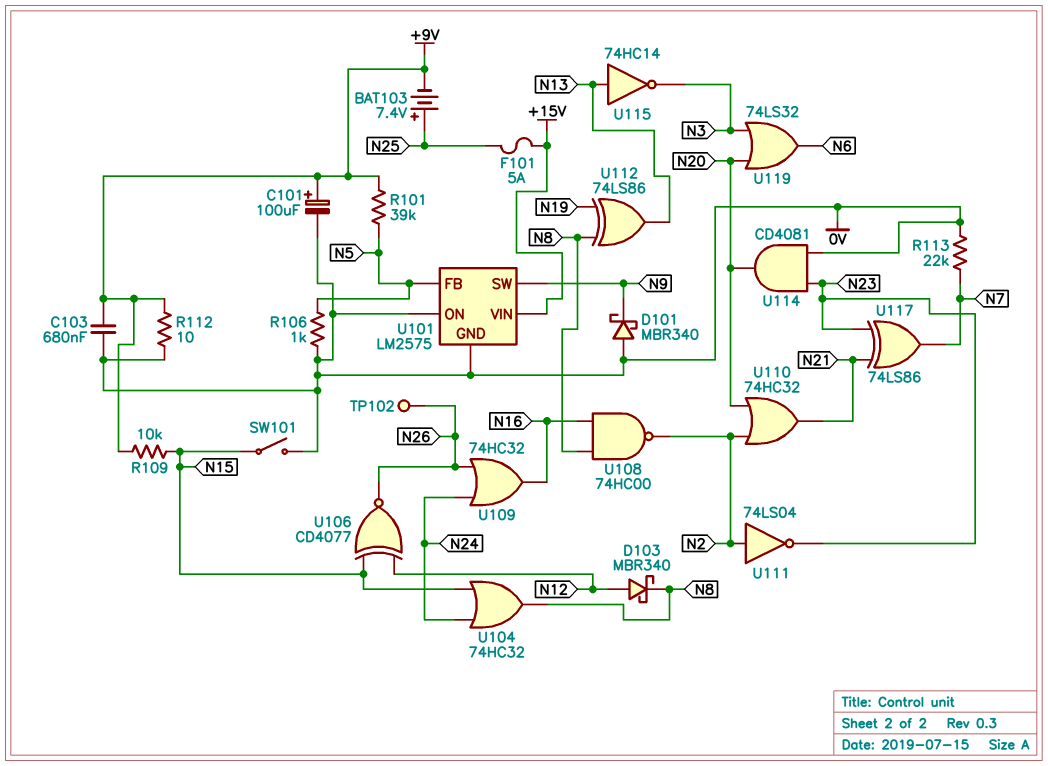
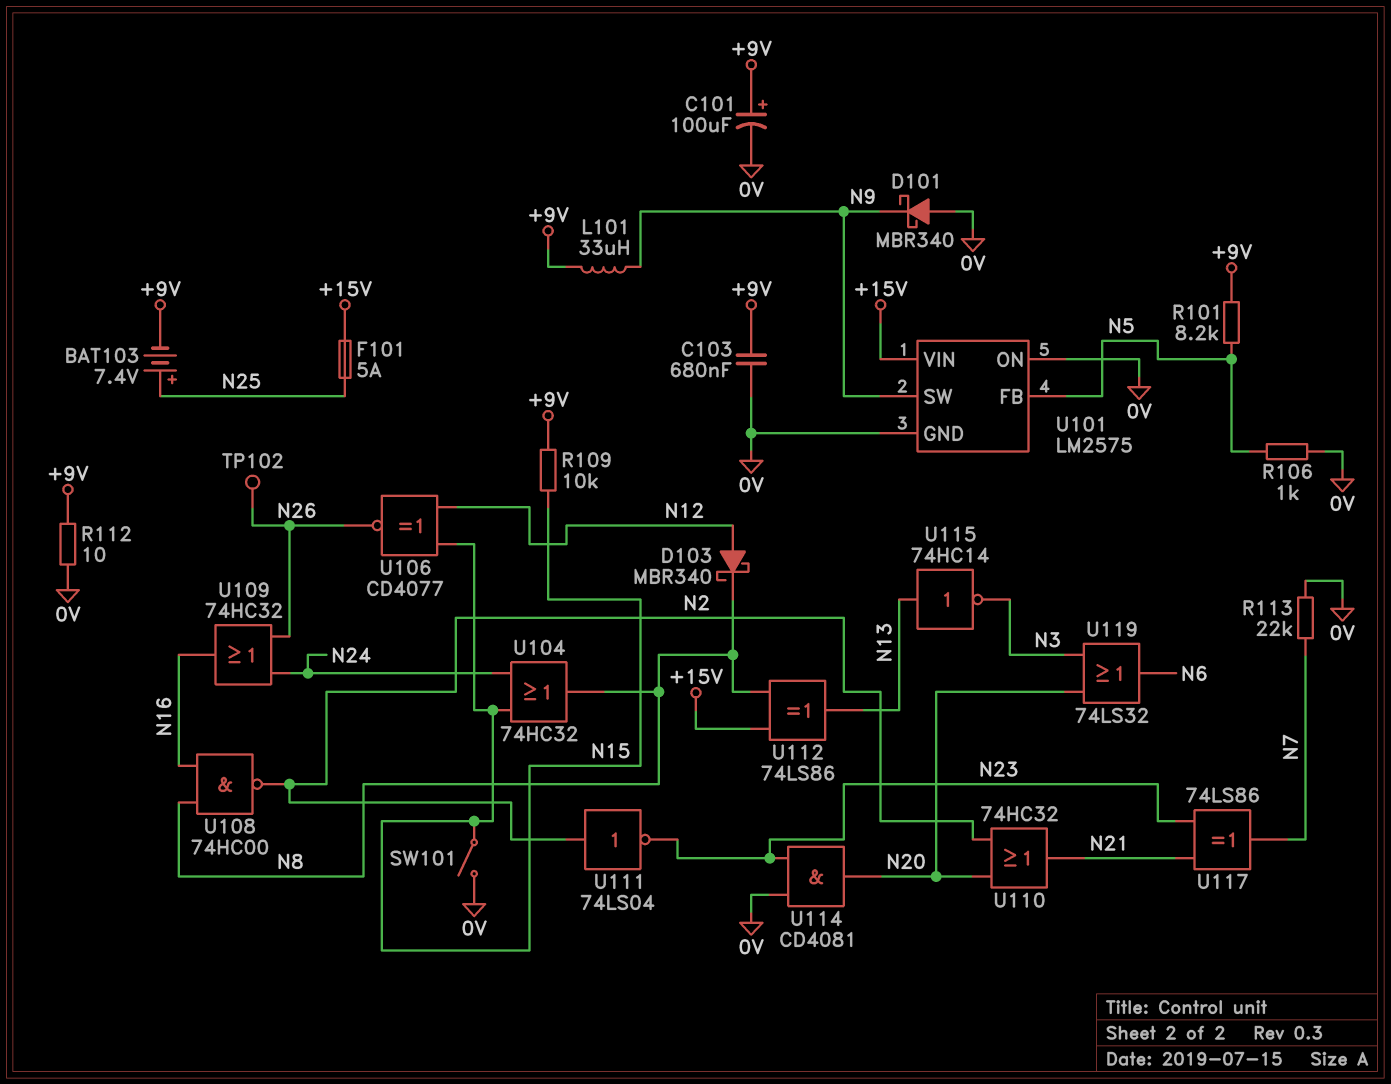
L101: none -> 33uH (+9V, N9)
R101: 39k (+9V, N5) -> 8.2k (+9V, N5)
U112: XOR 74LS86 (in N8, in N19, out N13) -> XOR 74LS86 (in +15V, in N8, out N13)

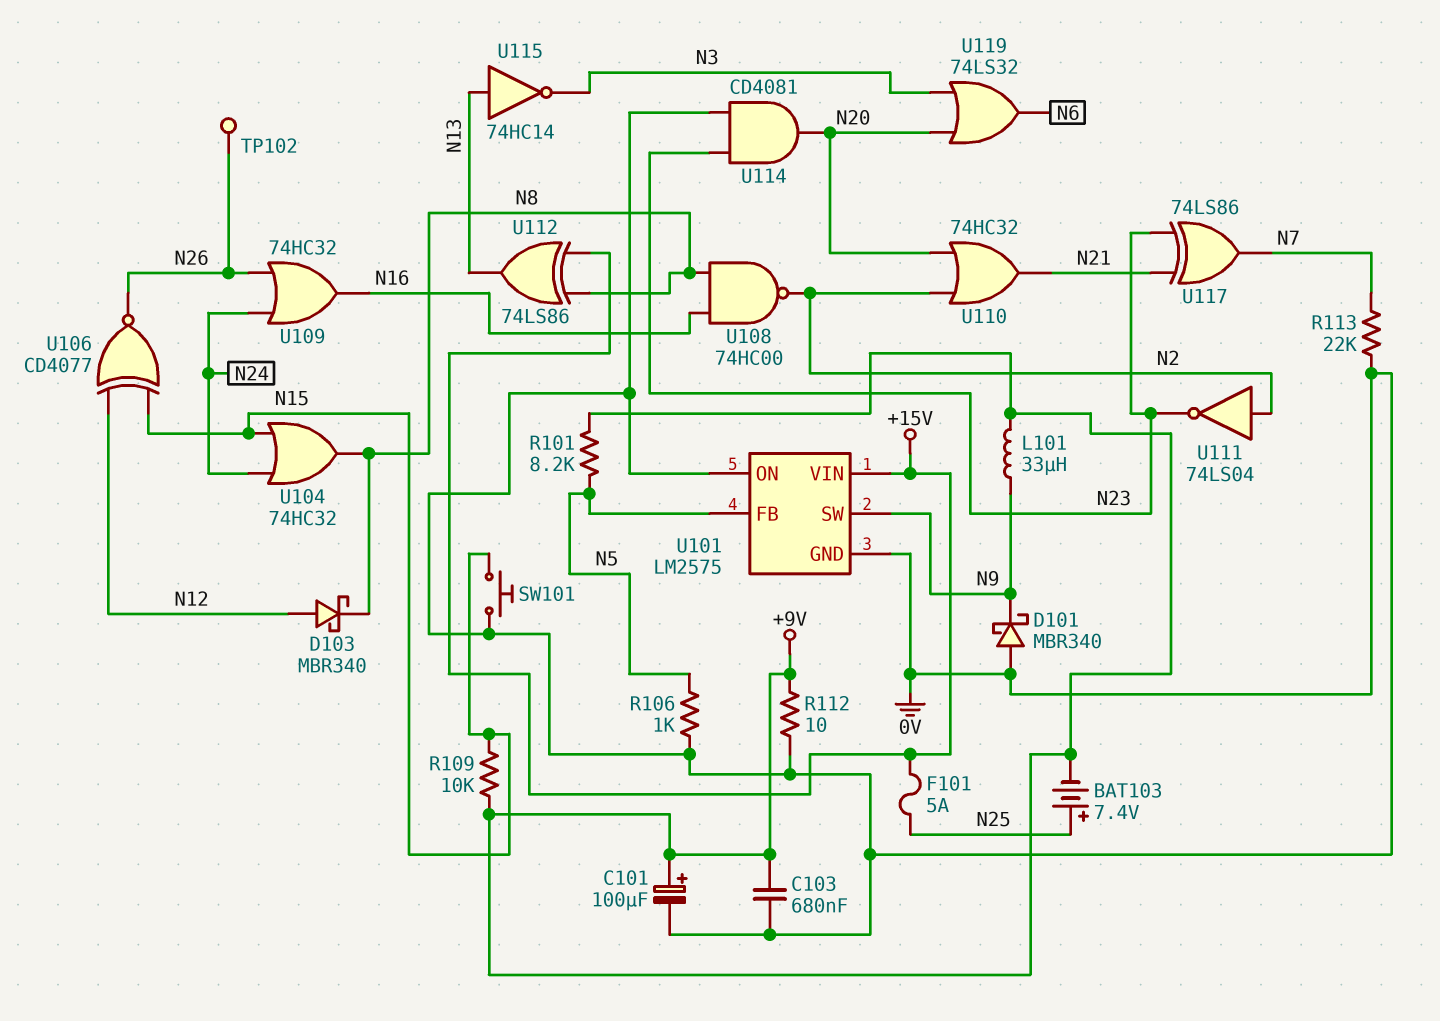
SW101: switch (0V, N15) -> button (0V, N15)

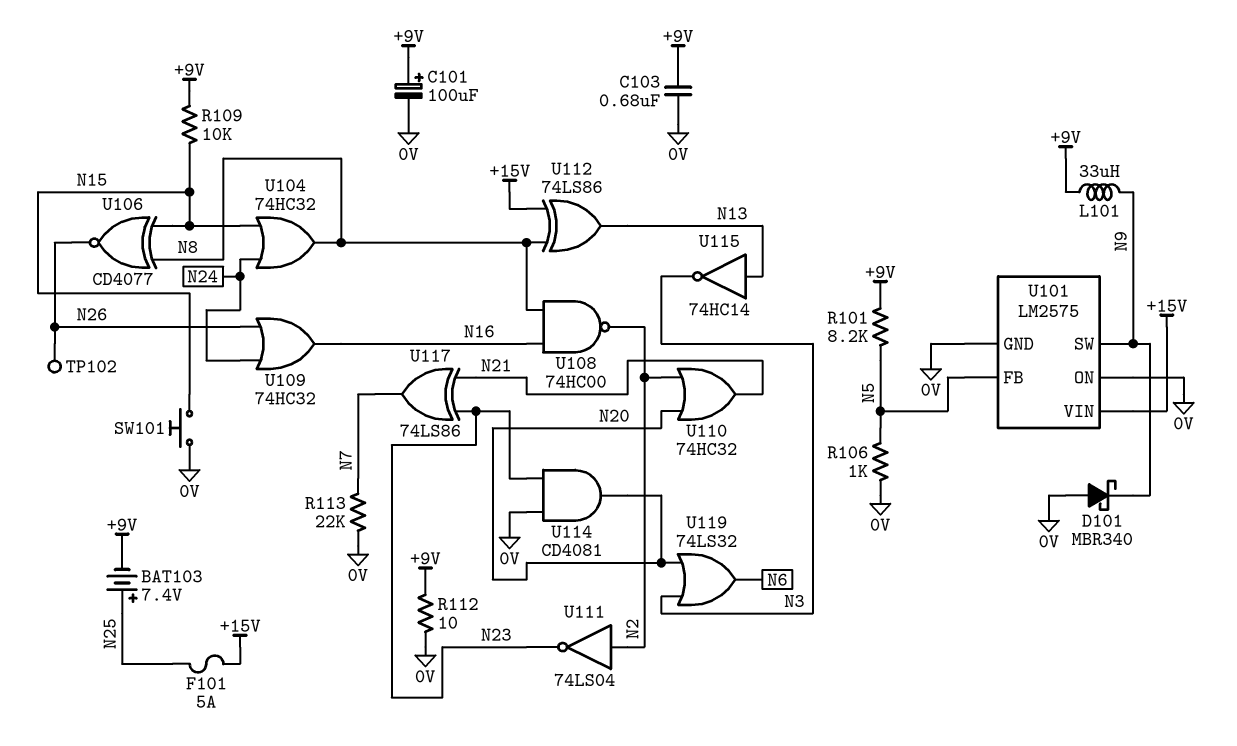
D103: schottky MBR340 (A N12, K N8) -> none
U106: XNOR CD4077 (in N12, in N15, out N26) -> XNOR CD4077 (in N8, in N15, out N26)

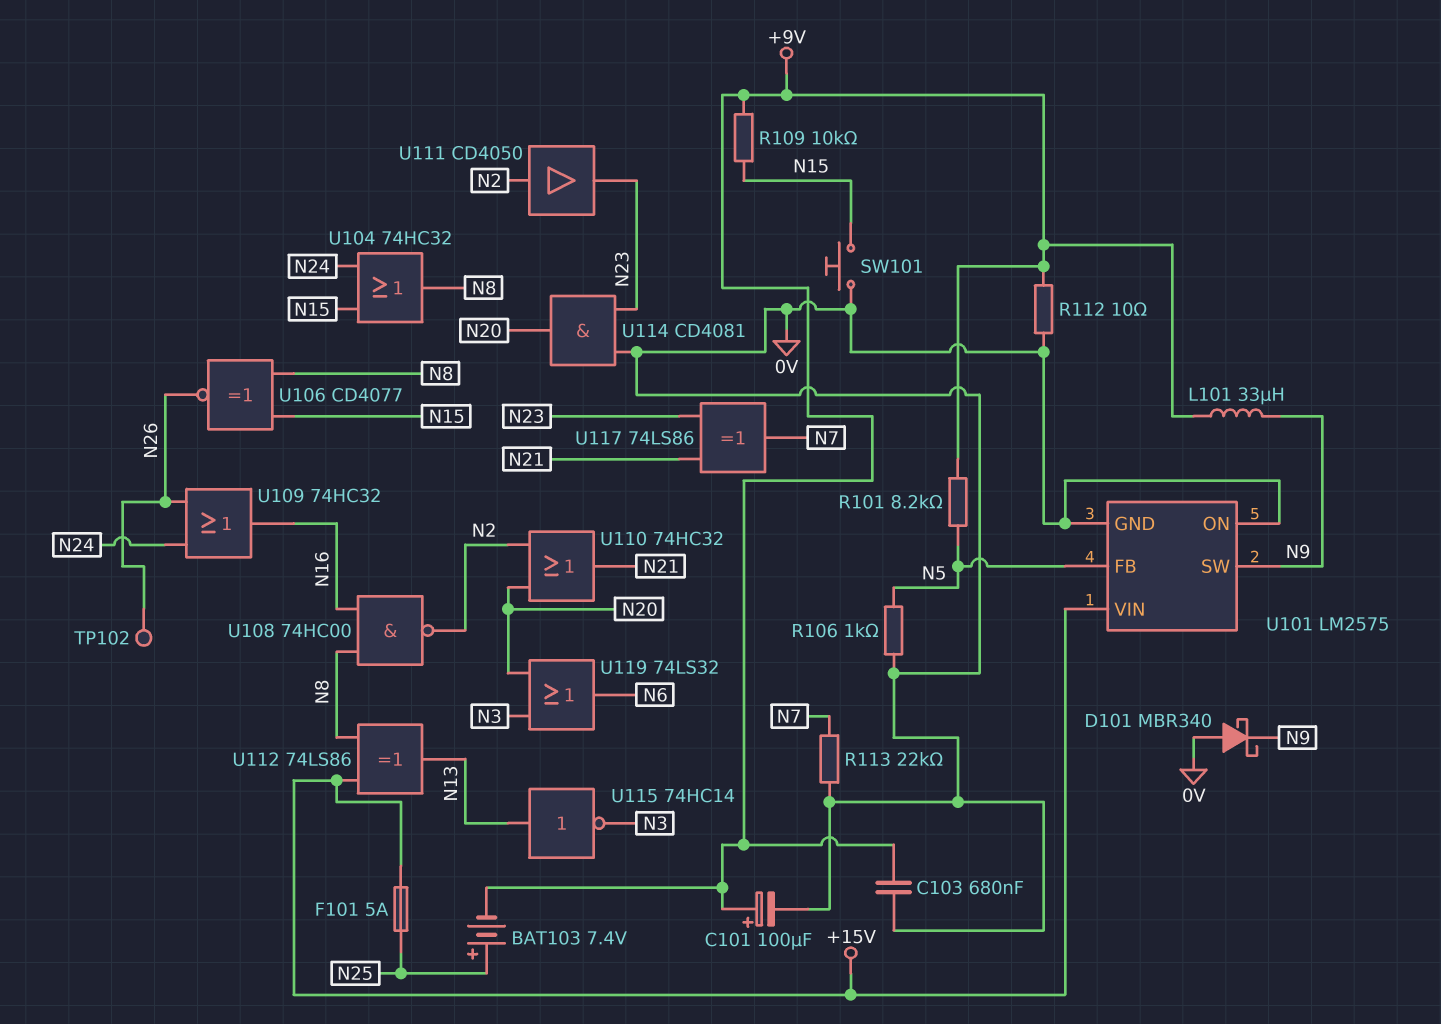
U111: NOT 74LS04 (in N2, out N23) -> buffer CD4050 (in N2, out N23)

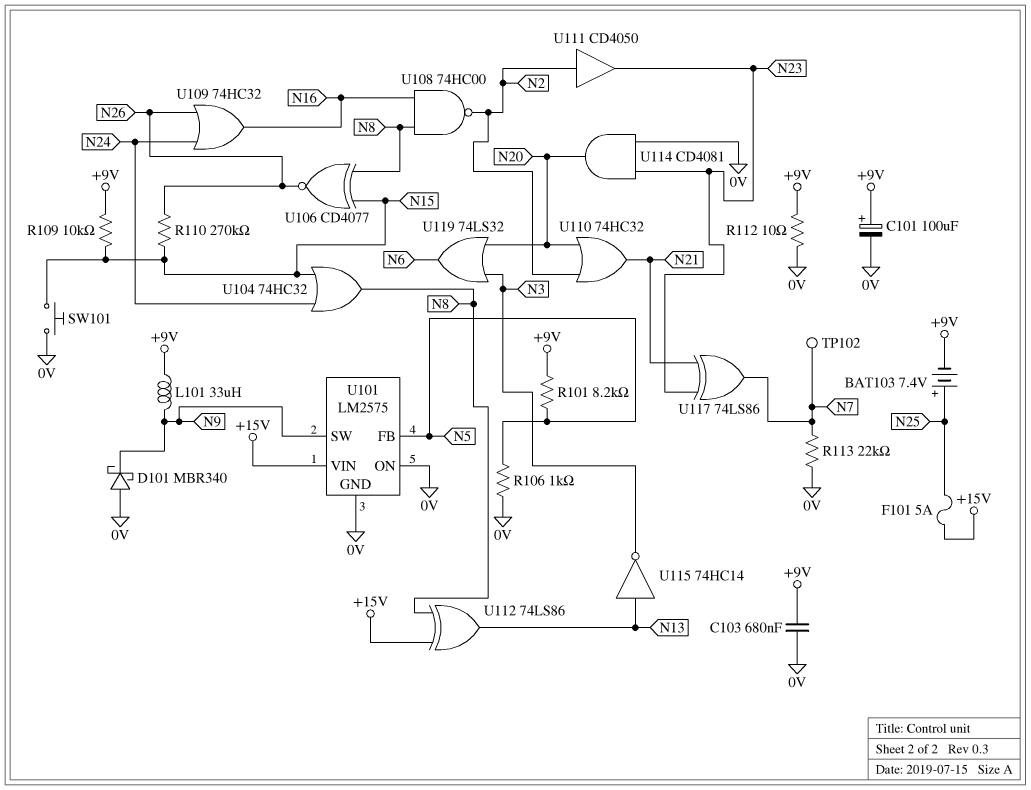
R110: none -> 270k (N15, N26)
TP102: test point (N26) -> test point (N7)

